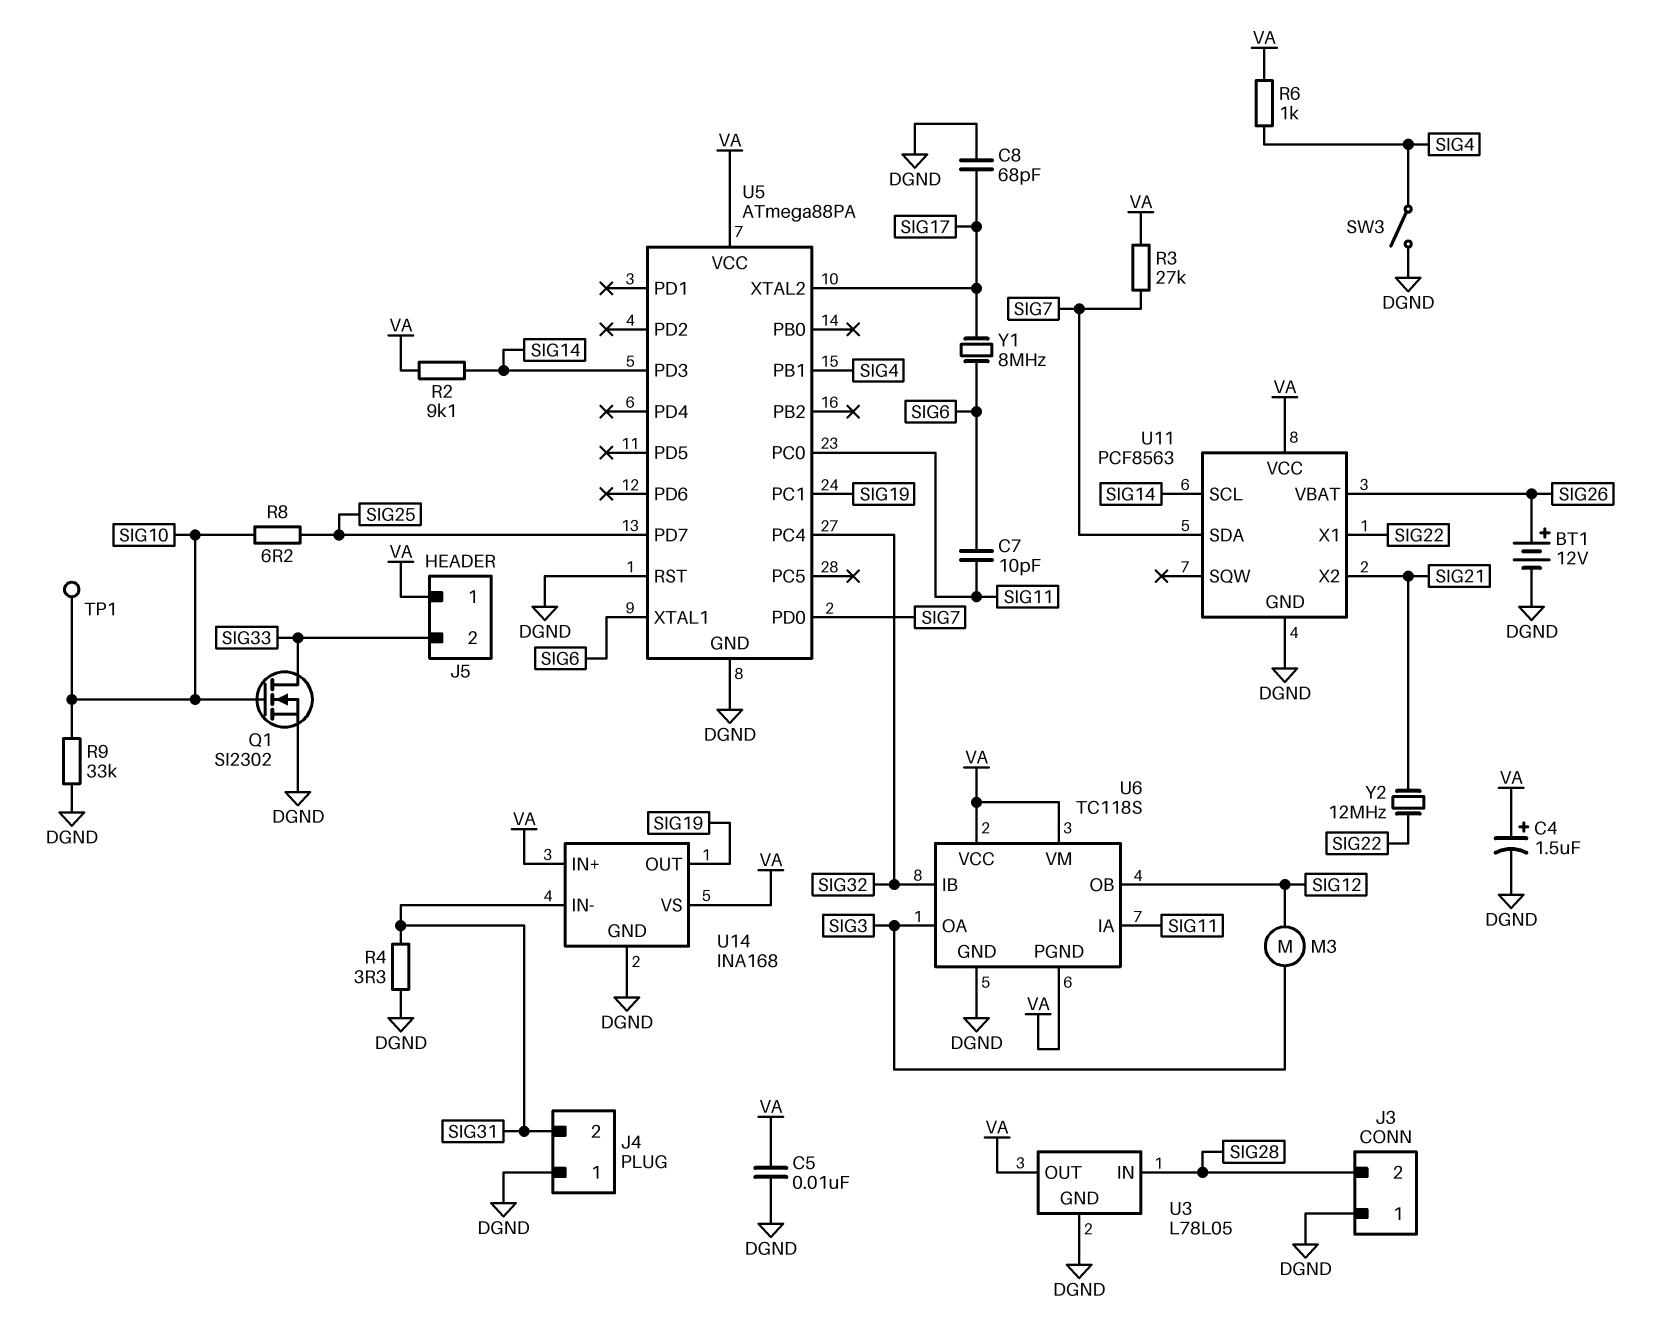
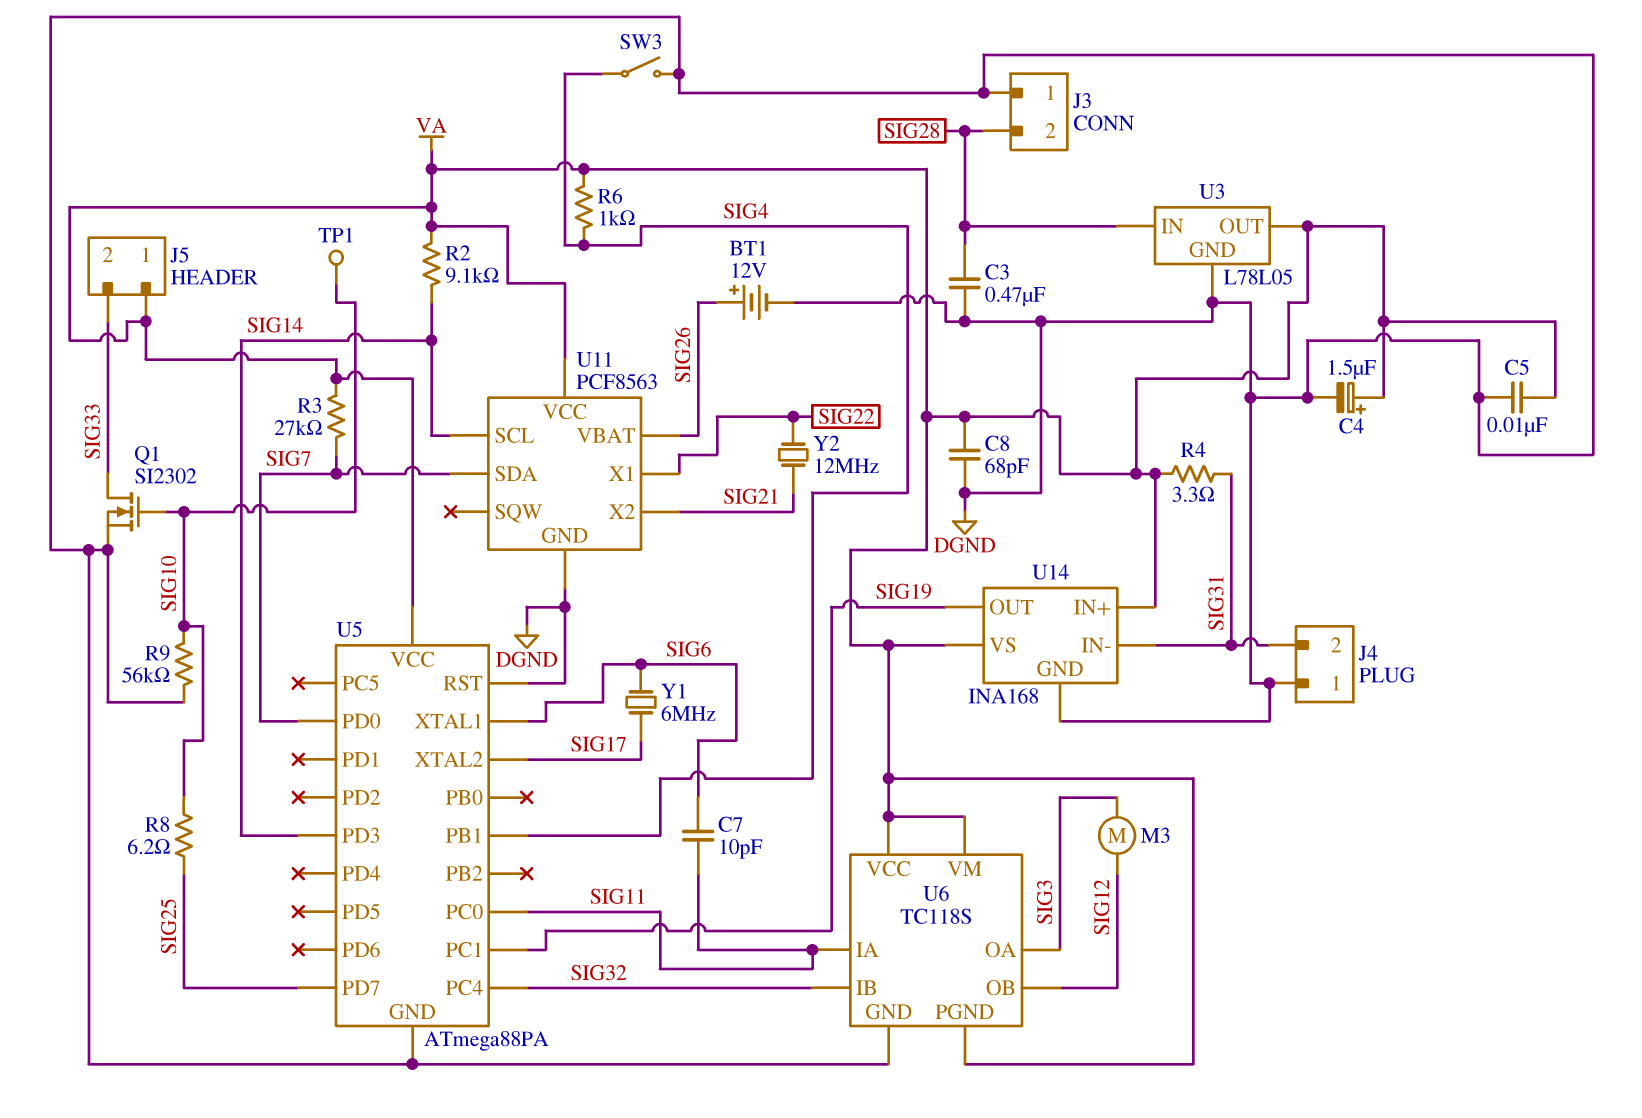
C3: none -> 470nF (DGND, SIG28)
C8: 68pF (DGND, SIG17) -> 68pF (DGND, VA)
R4: 3.3 (DGND, SIG31) -> 3.3 (SIG31, VA)
R9: 33k (DGND, SIG10) -> 56k (DGND, SIG10)
Y1: 8MHz (SIG6, SIG17) -> 6MHz (SIG6, SIG17)

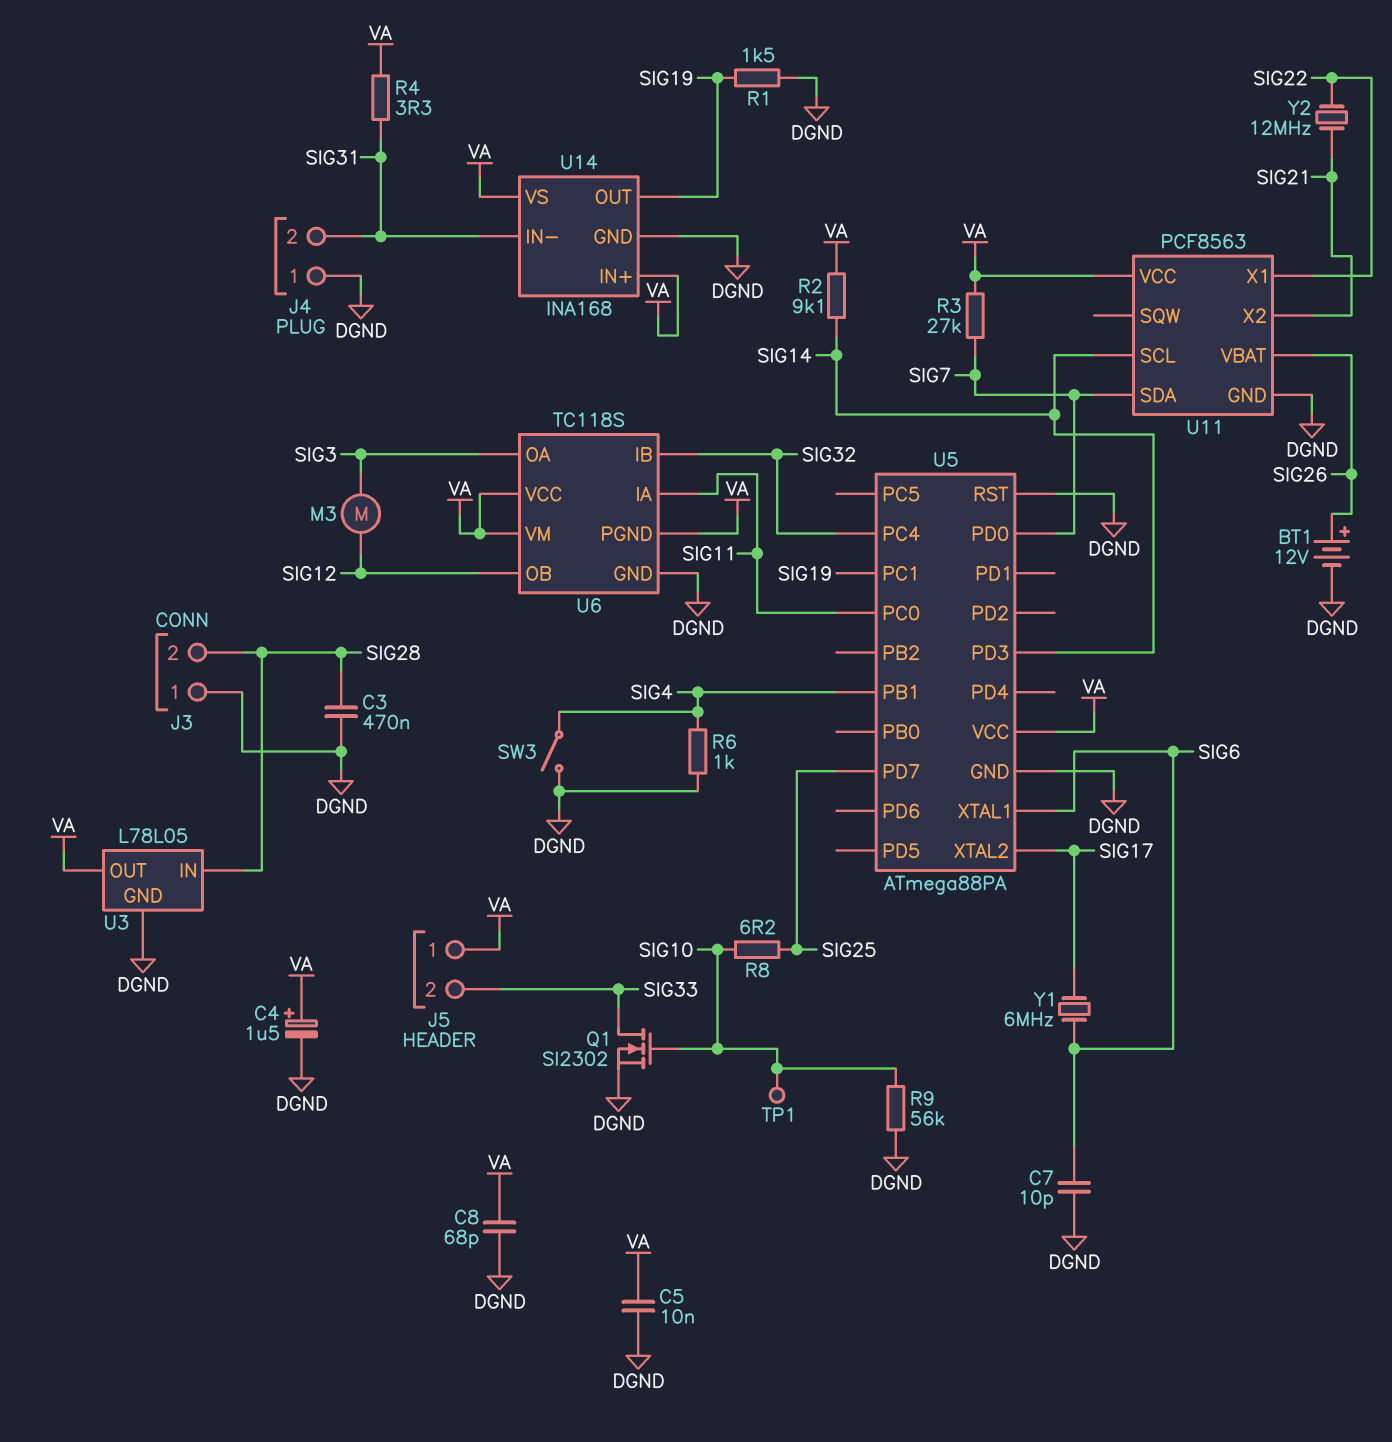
C7: 10pF (SIG6, SIG11) -> 10pF (DGND, SIG6)
R1: none -> 1.5k (DGND, SIG19)
R6: 1k (SIG4, VA) -> 1k (DGND, SIG4)

